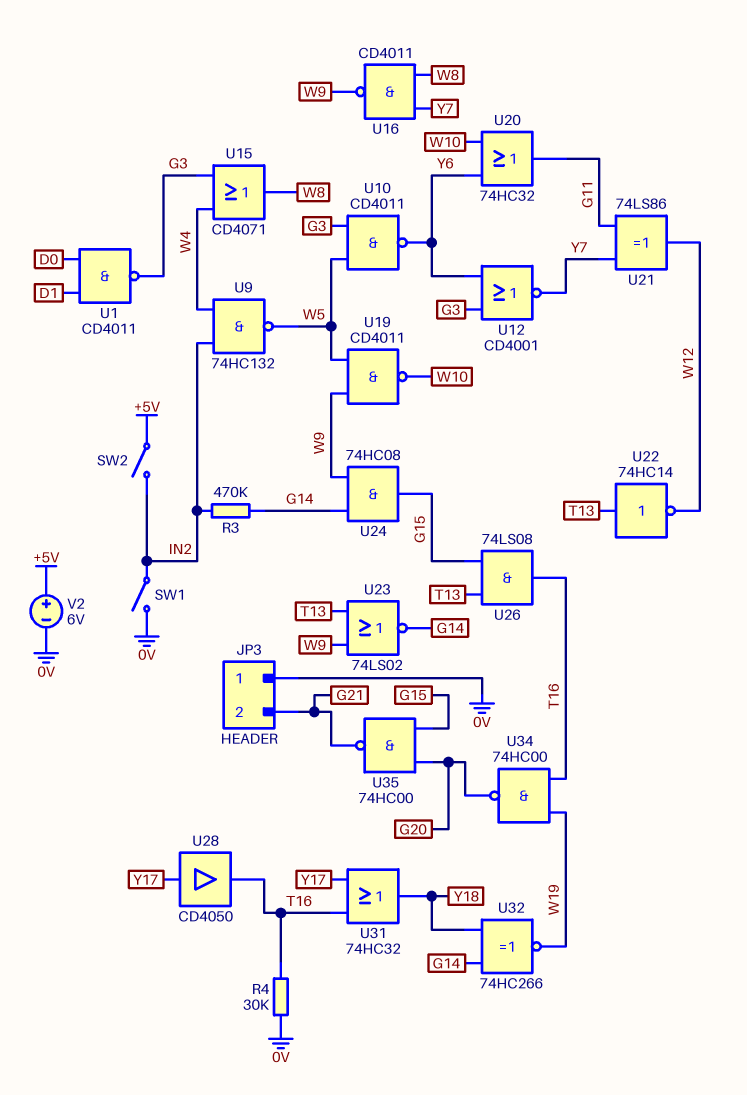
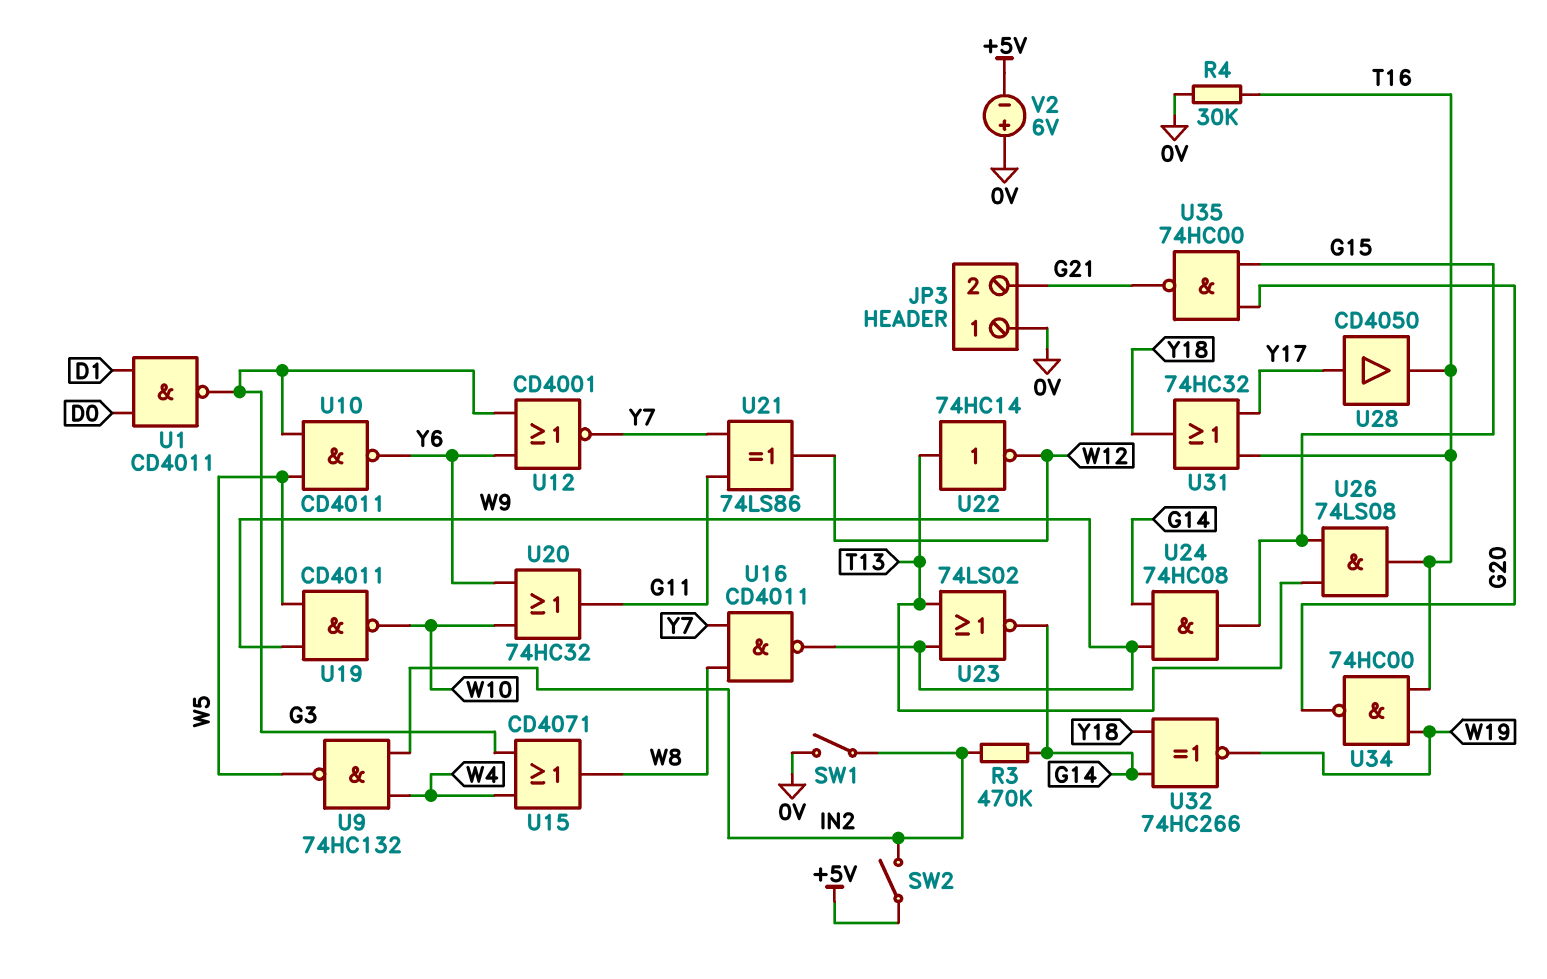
V2: 6V (plus +5V, minus 0V) -> 6V (plus 0V, minus +5V)

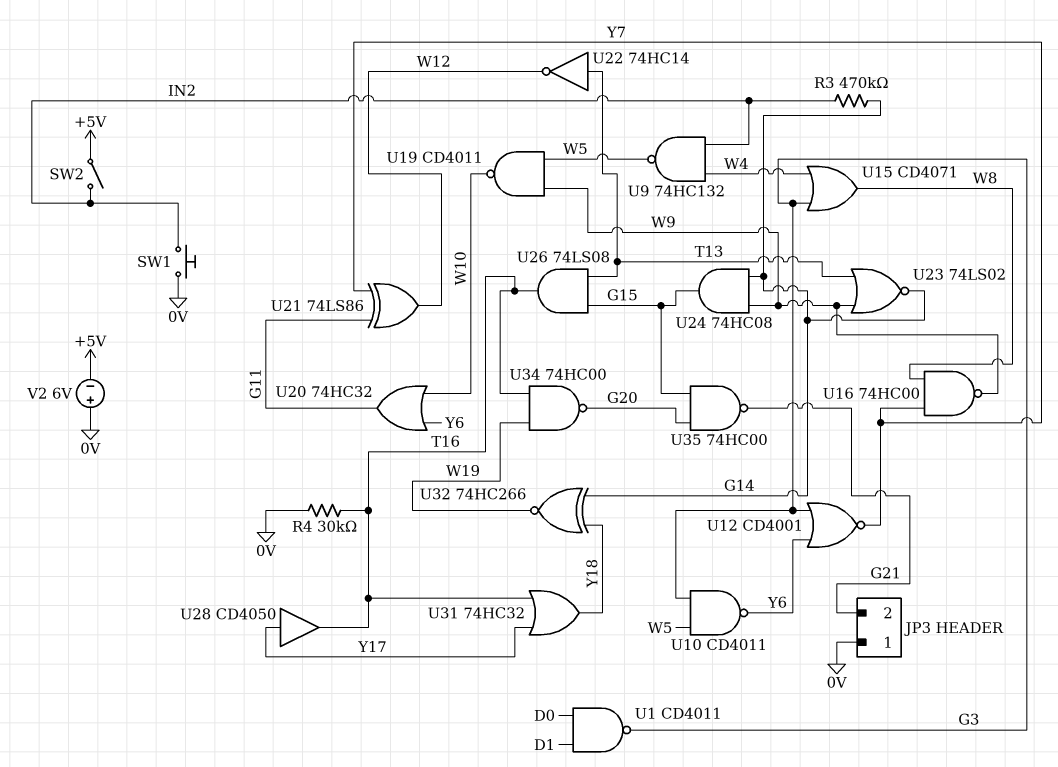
SW1: switch (0V, IN2) -> button (0V, IN2)
U16: NAND CD4011 (in W8, in Y7, out W9) -> NAND 74HC00 (in W8, in Y7, out W9)

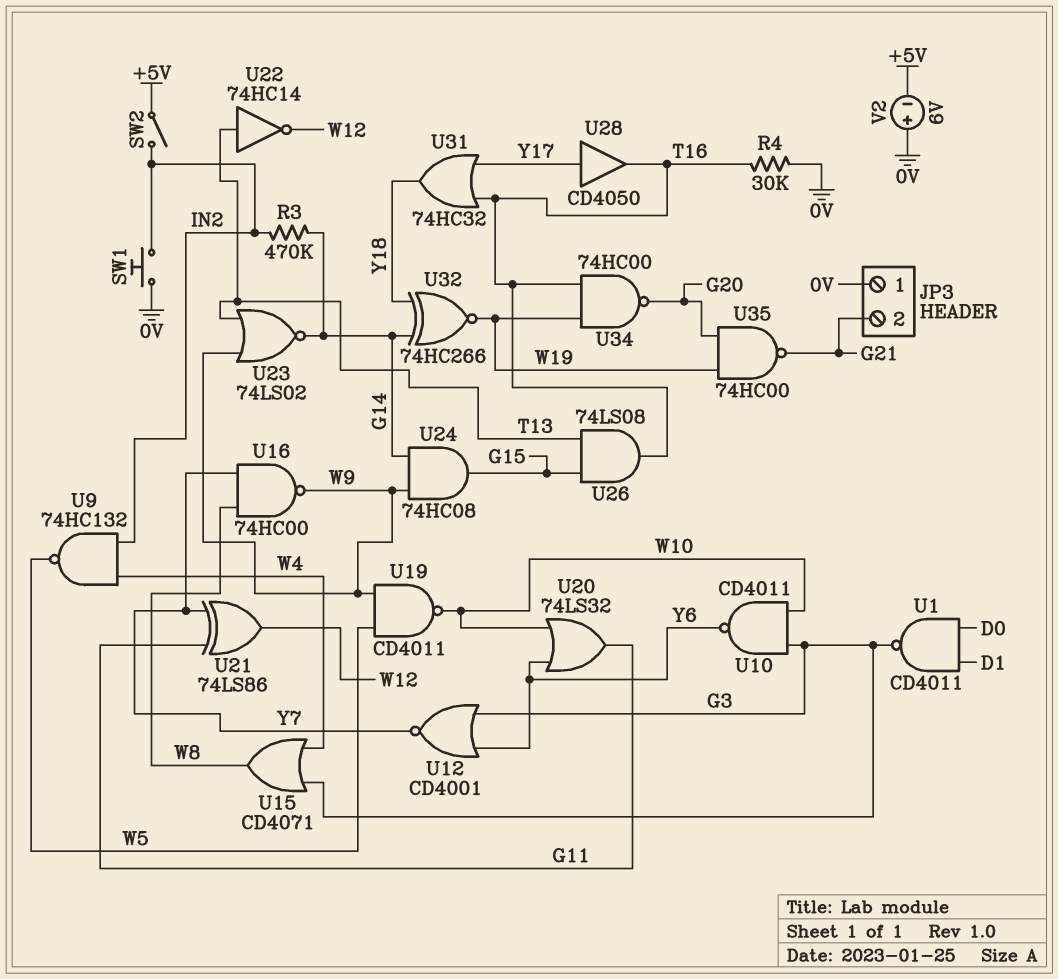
U10: NAND CD4011 (in G3, in W5, out Y6) -> NAND CD4011 (in G3, in W10, out Y6)
U20: OR 74HC32 (in W10, in Y6, out G11) -> OR 74LS32 (in W10, in Y6, out G11)
U35: NAND 74HC00 (in G15, in G20, out G21) -> NAND 74HC00 (in G20, in W19, out G21)

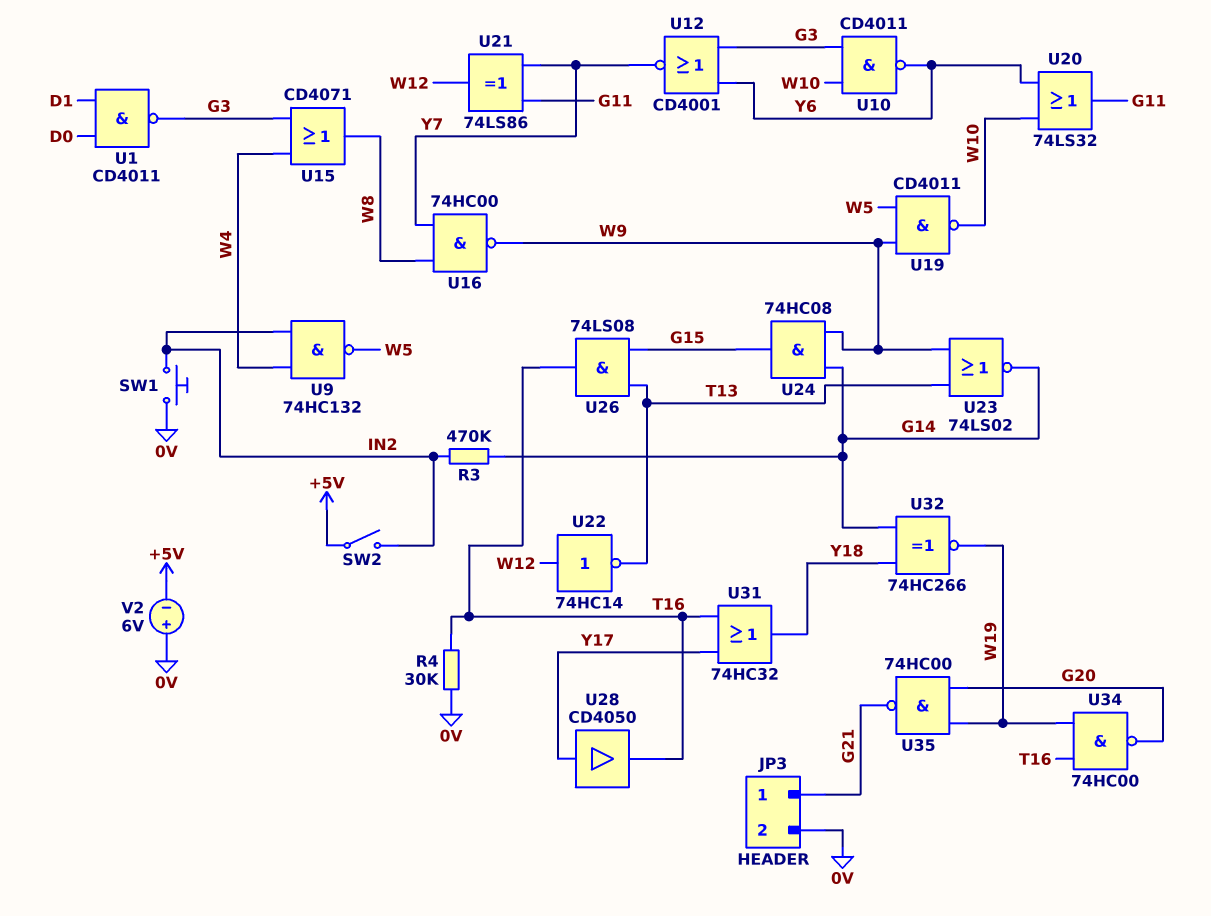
JP3 pin 1: 0V -> G21
JP3 pin 2: G21 -> 0V
U22: NOT 74HC14 (in T13, out W12) -> NOT 74HC14 (in W12, out T13)

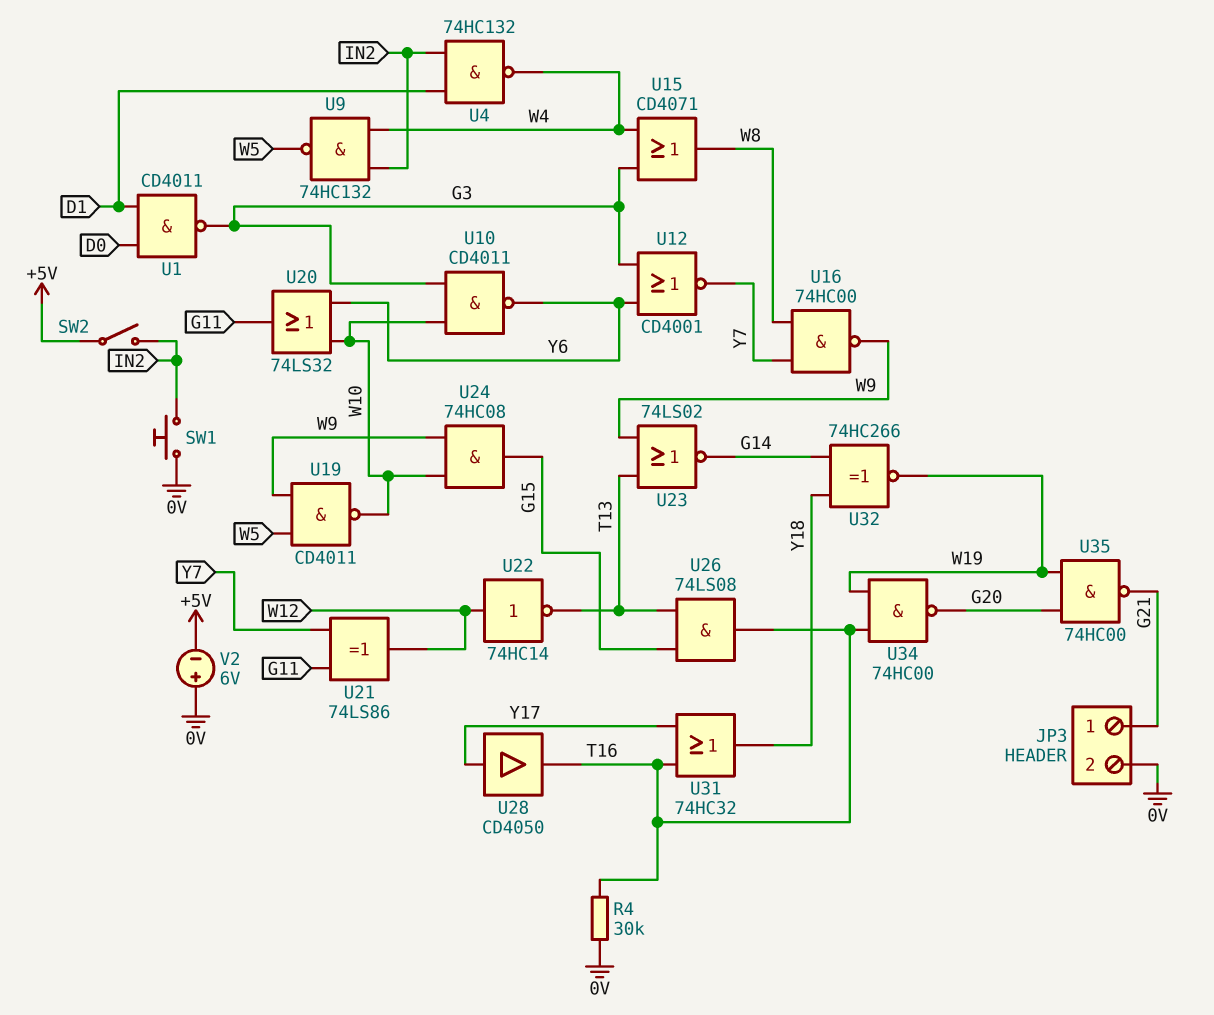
R3: 470k (G14, IN2) -> none
U4: none -> NAND 74HC132 (in D1, in IN2, out W4)
U24: AND 74HC08 (in G14, in W9, out G15) -> AND 74HC08 (in W9, in W10, out G15)

